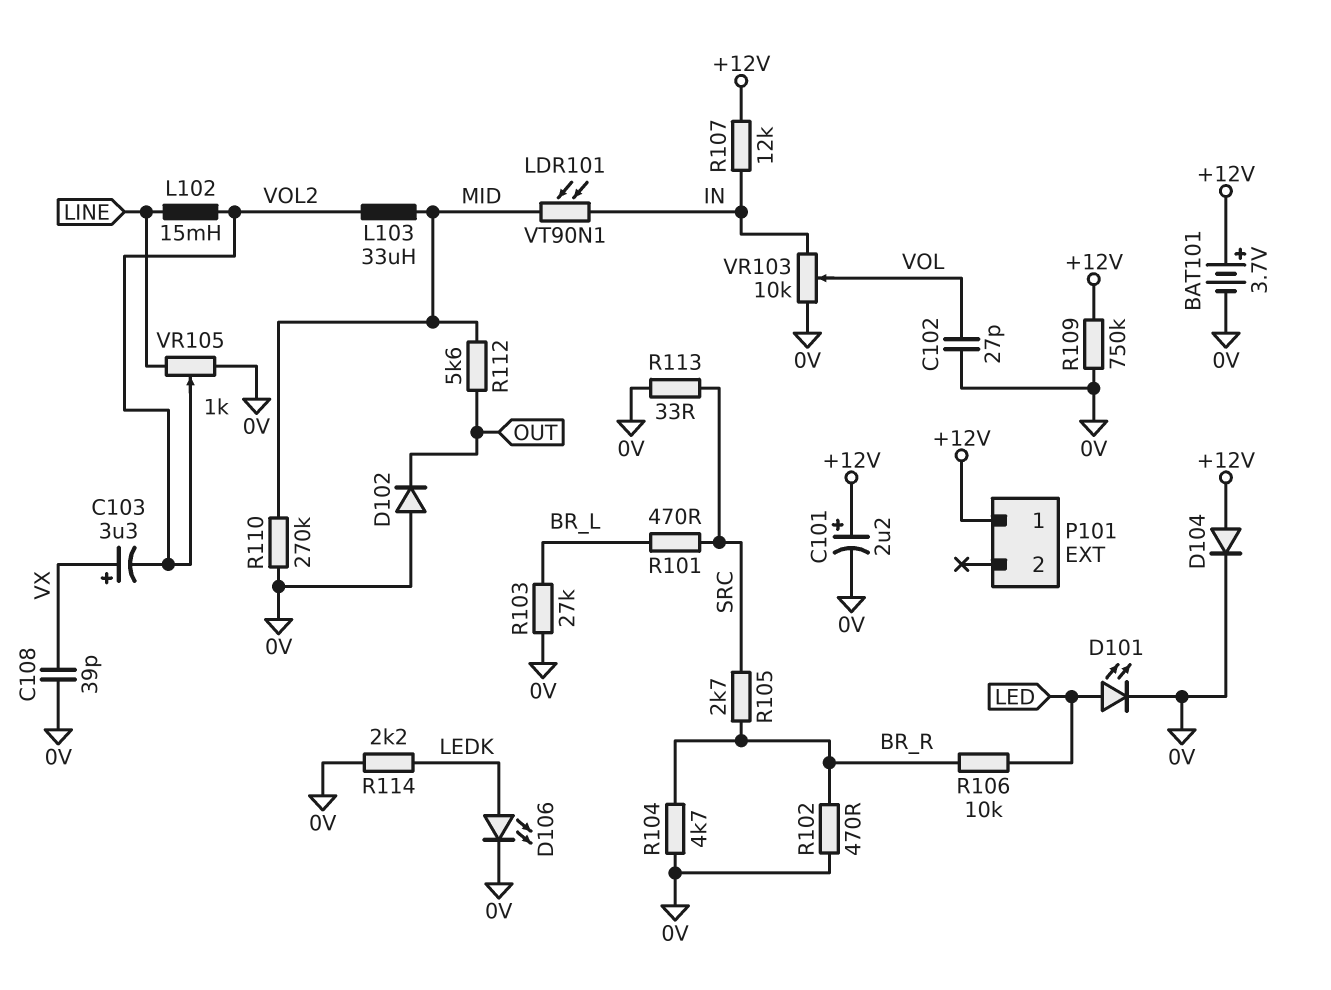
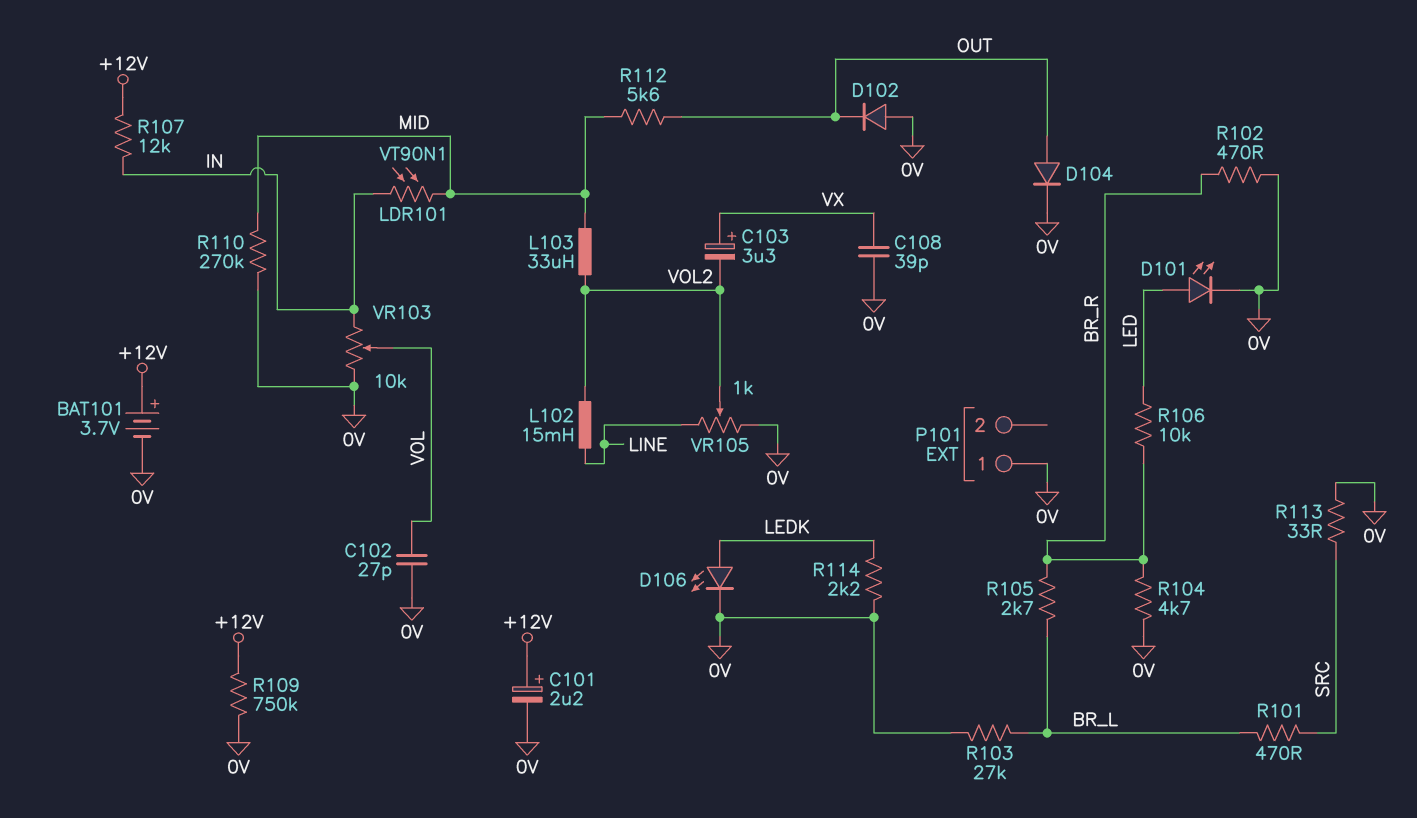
D104: diode (A +12V, K 0V) -> diode (A OUT, K 0V)
P101 pin 1: +12V -> 0V
R105: 2.7k (BR_R, SRC) -> 2.7k (BR_L, BR_R)

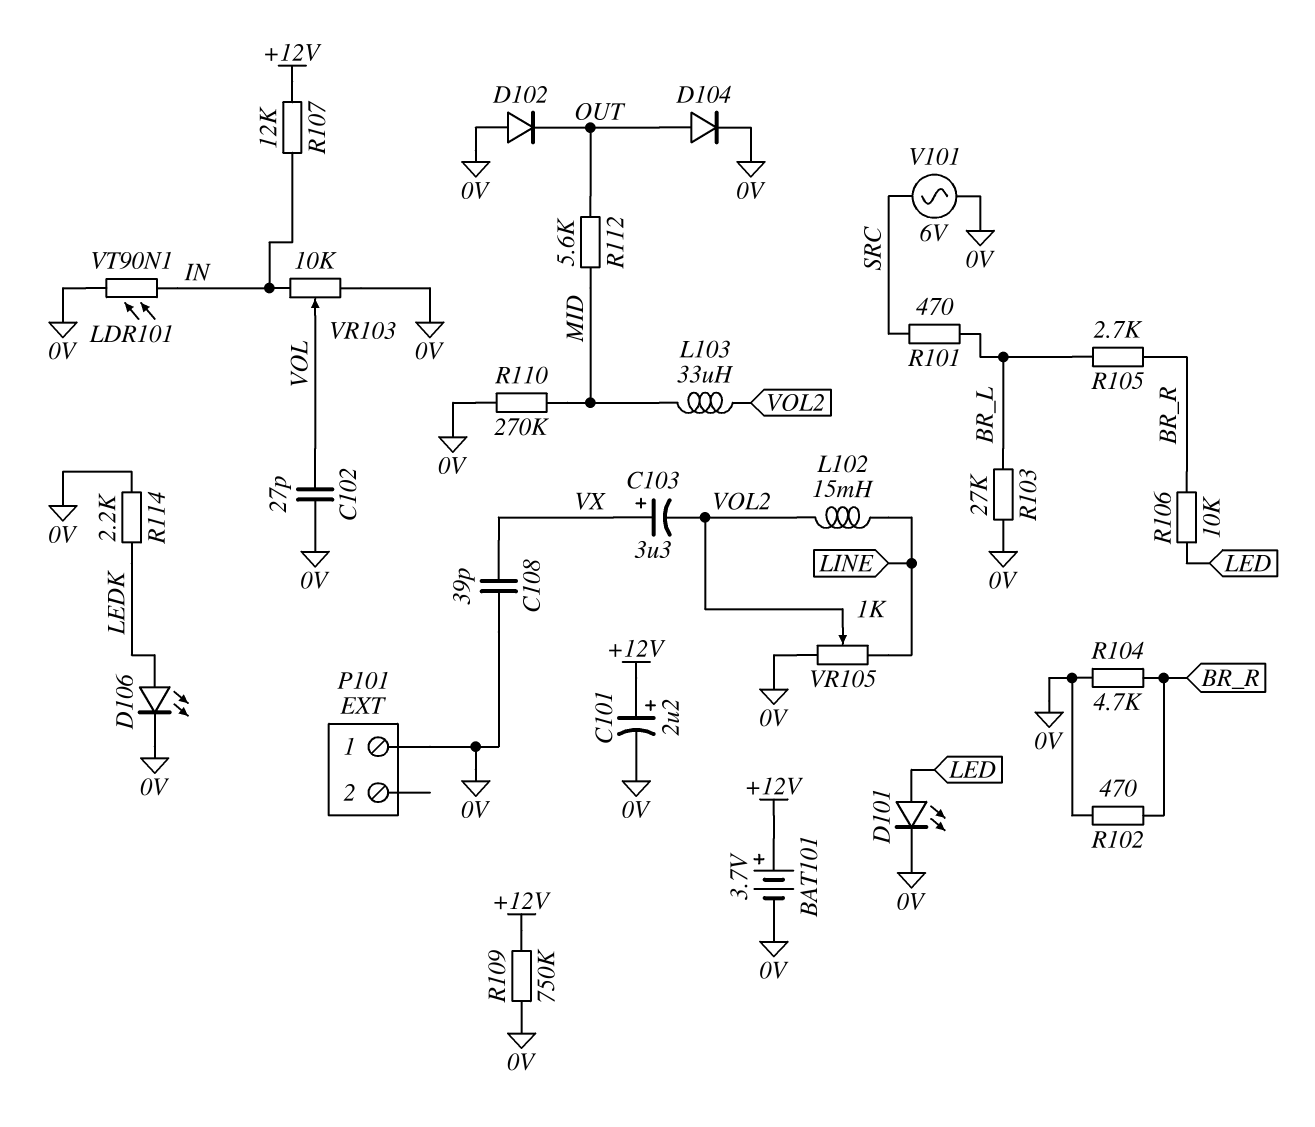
LDR101: VT90N1 (IN, MID) -> VT90N1 (0V, IN)
R113: 33 (0V, SRC) -> none
V101: none -> AC 6V (0V, SRC)

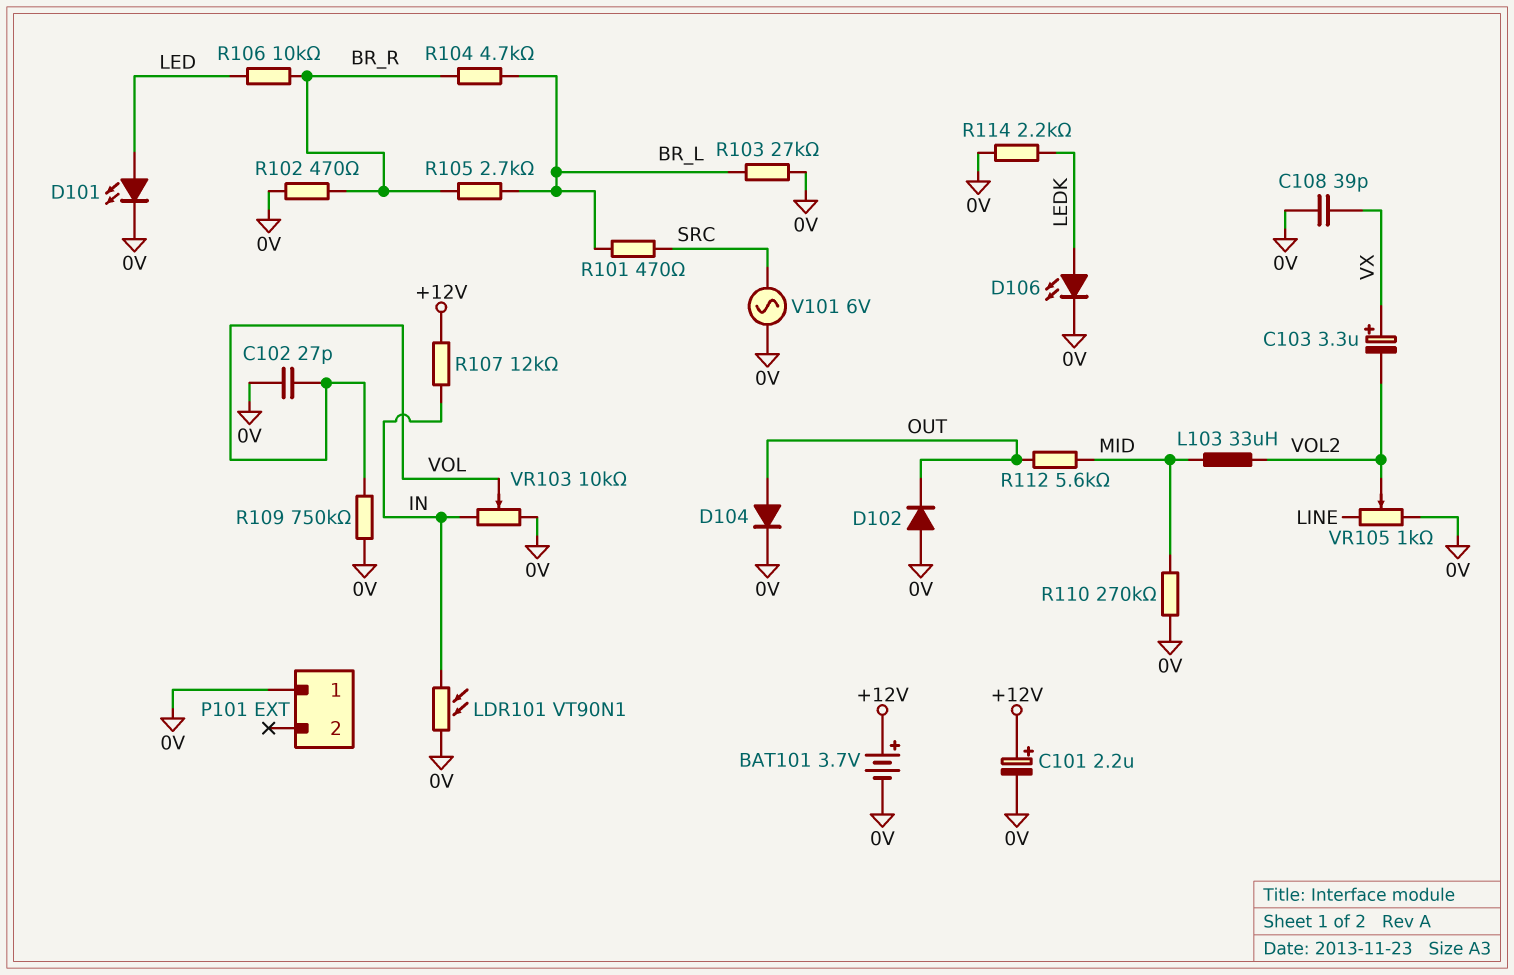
L102: 15mH (LINE, VOL2) -> none
R104: 4.7k (0V, BR_R) -> 4.7k (BR_L, BR_R)
R109: 750k (+12V, 0V) -> 750k (0V, VOL)

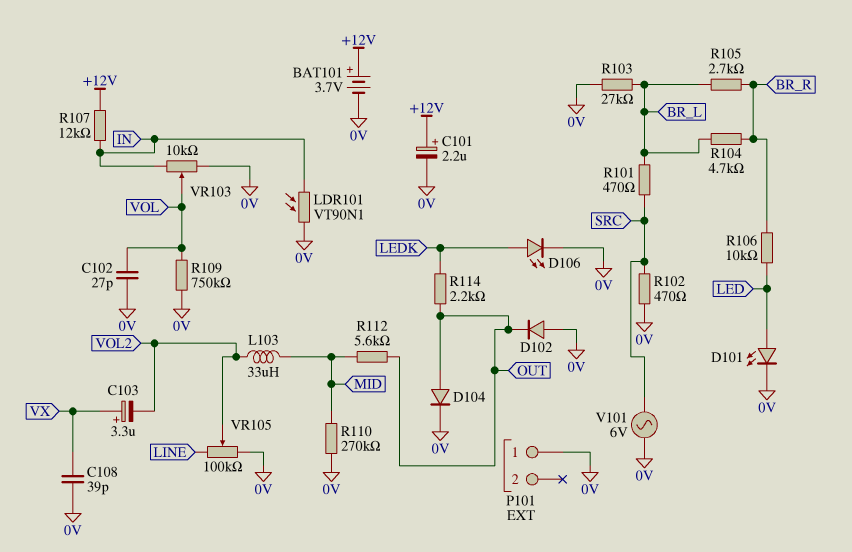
R102: 470 (0V, BR_R) -> 470 (0V, SRC)
R114: 2.2k (0V, LEDK) -> 2.2k (LEDK, OUT)
VR105: 1k (0V, LINE, wiper VOL2) -> 100k (0V, LINE, wiper VOL2)

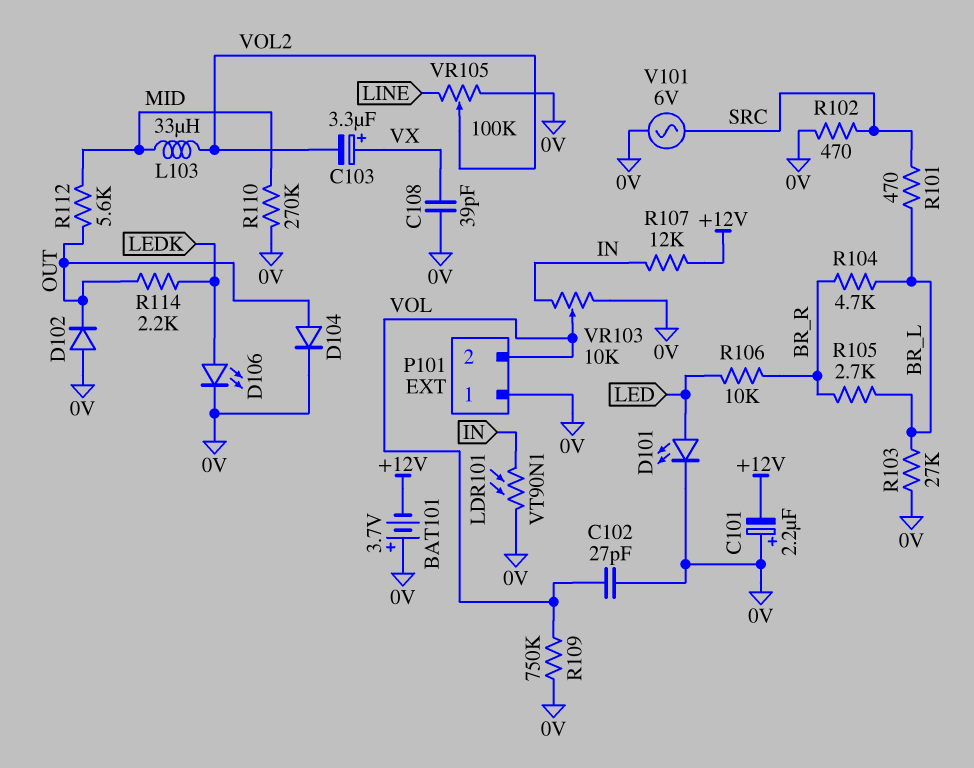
BAT101: 3.7V (plus +12V, minus 0V) -> 3.7V (plus 0V, minus +12V)
C101: 2.2uF (plus +12V, minus 0V) -> 2.2uF (plus 0V, minus +12V)
P101 pin 2: none -> VOL

